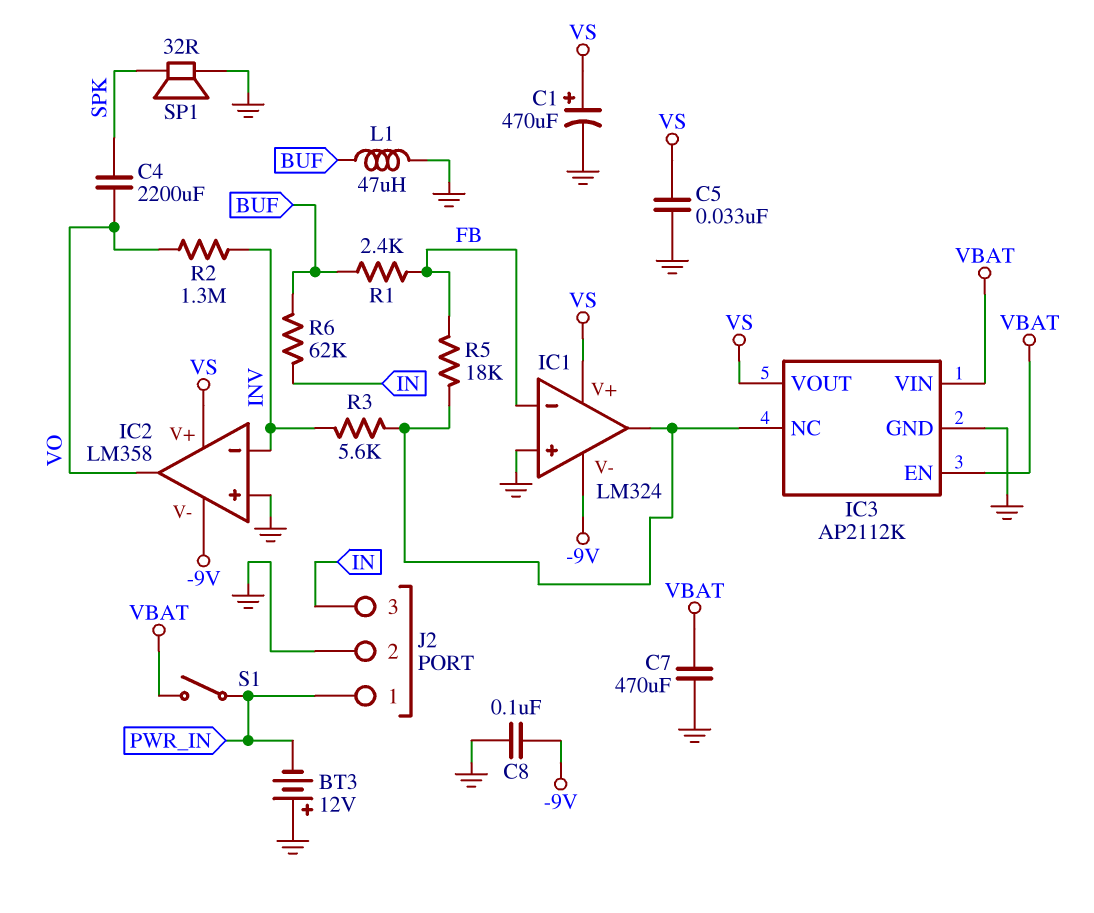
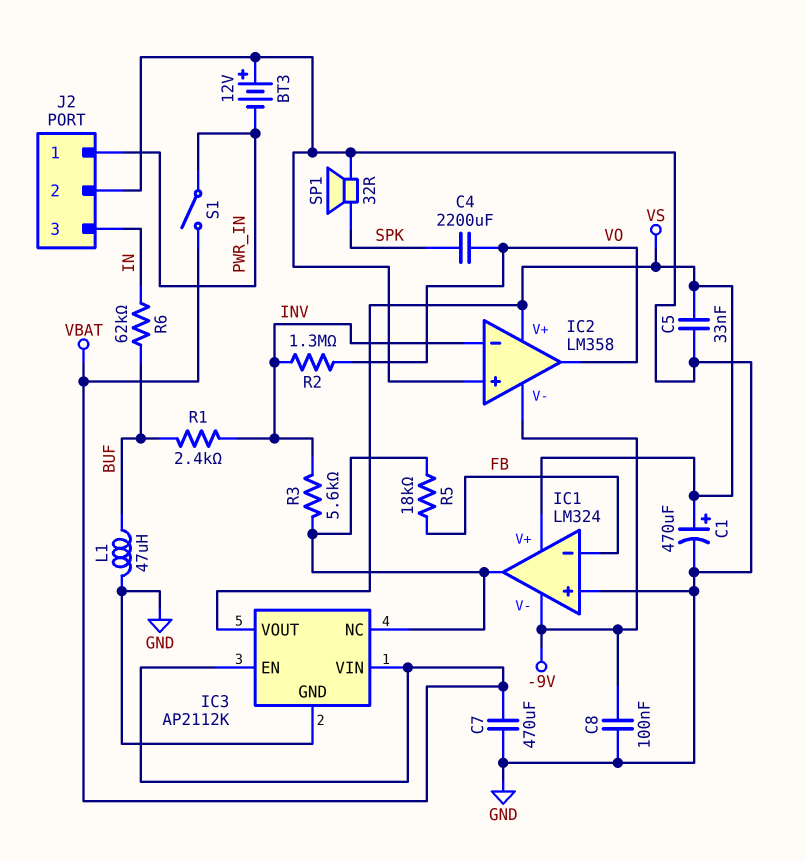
R1: 2.4k (BUF, FB) -> 2.4k (BUF, INV)

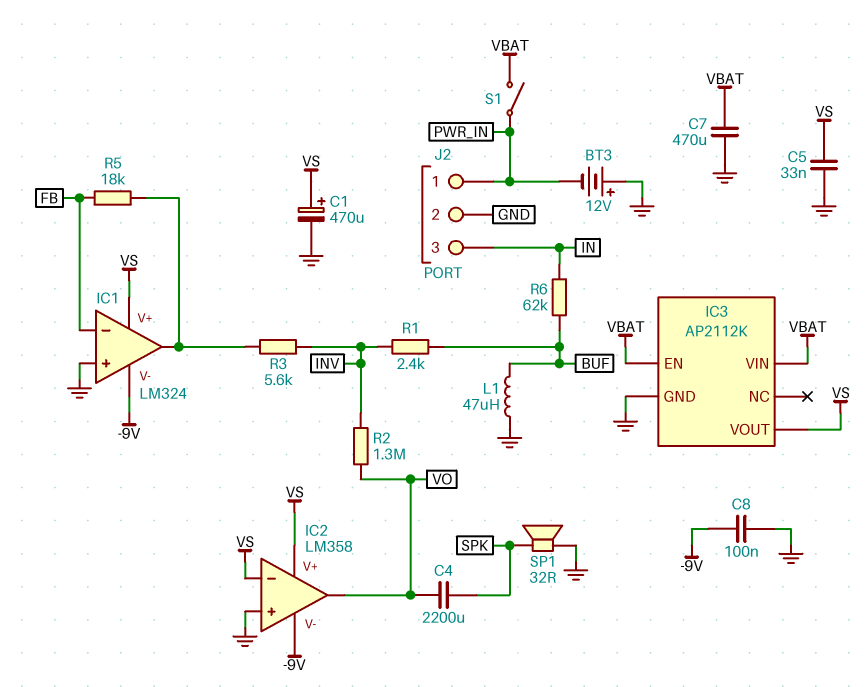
IC2 pin in-: INV -> VS
IC3 pin NC: IC1/out -> none

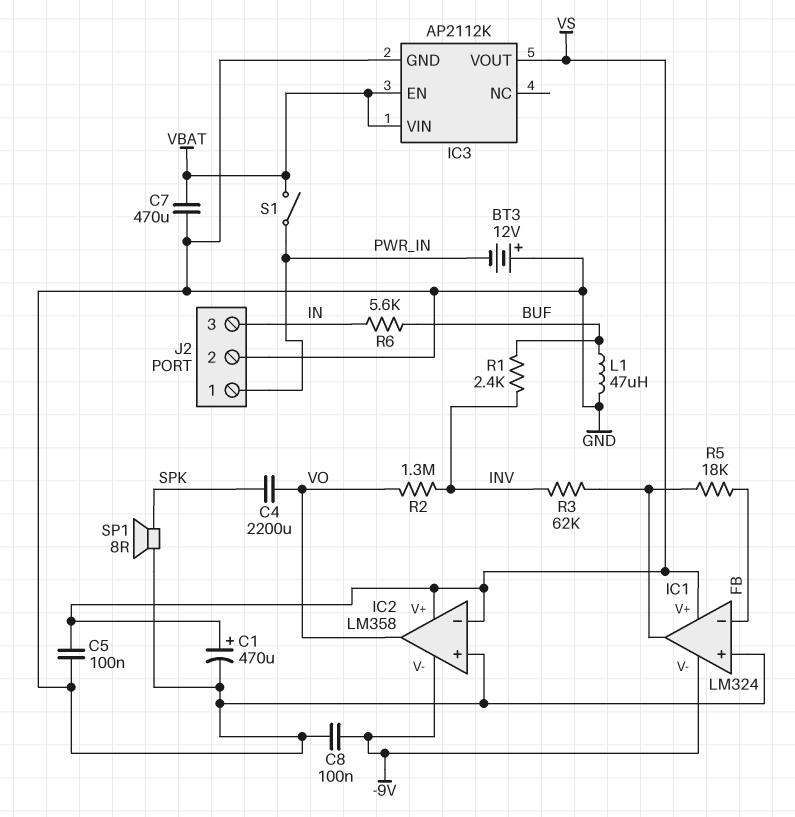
C5: 33nF (GND, VS) -> 100nF (GND, VS)
R3: 5.6k (IC1/out, INV) -> 62k (IC1/out, INV)
R6: 62k (BUF, IN) -> 5.6k (BUF, IN)
SP1: speaker 32R (GND, SPK) -> speaker 8R (GND, SPK)

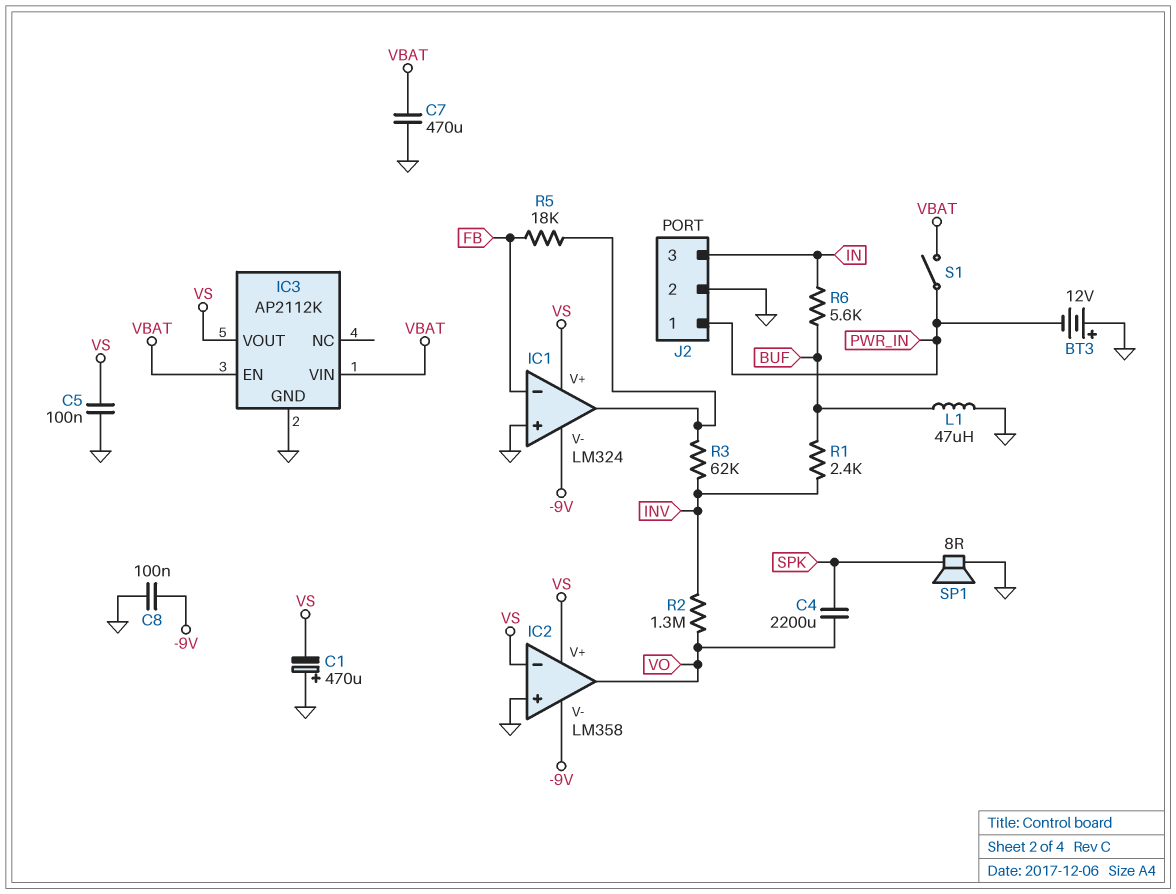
C1: 470uF (plus VS, minus GND) -> 470uF (plus GND, minus VS)

